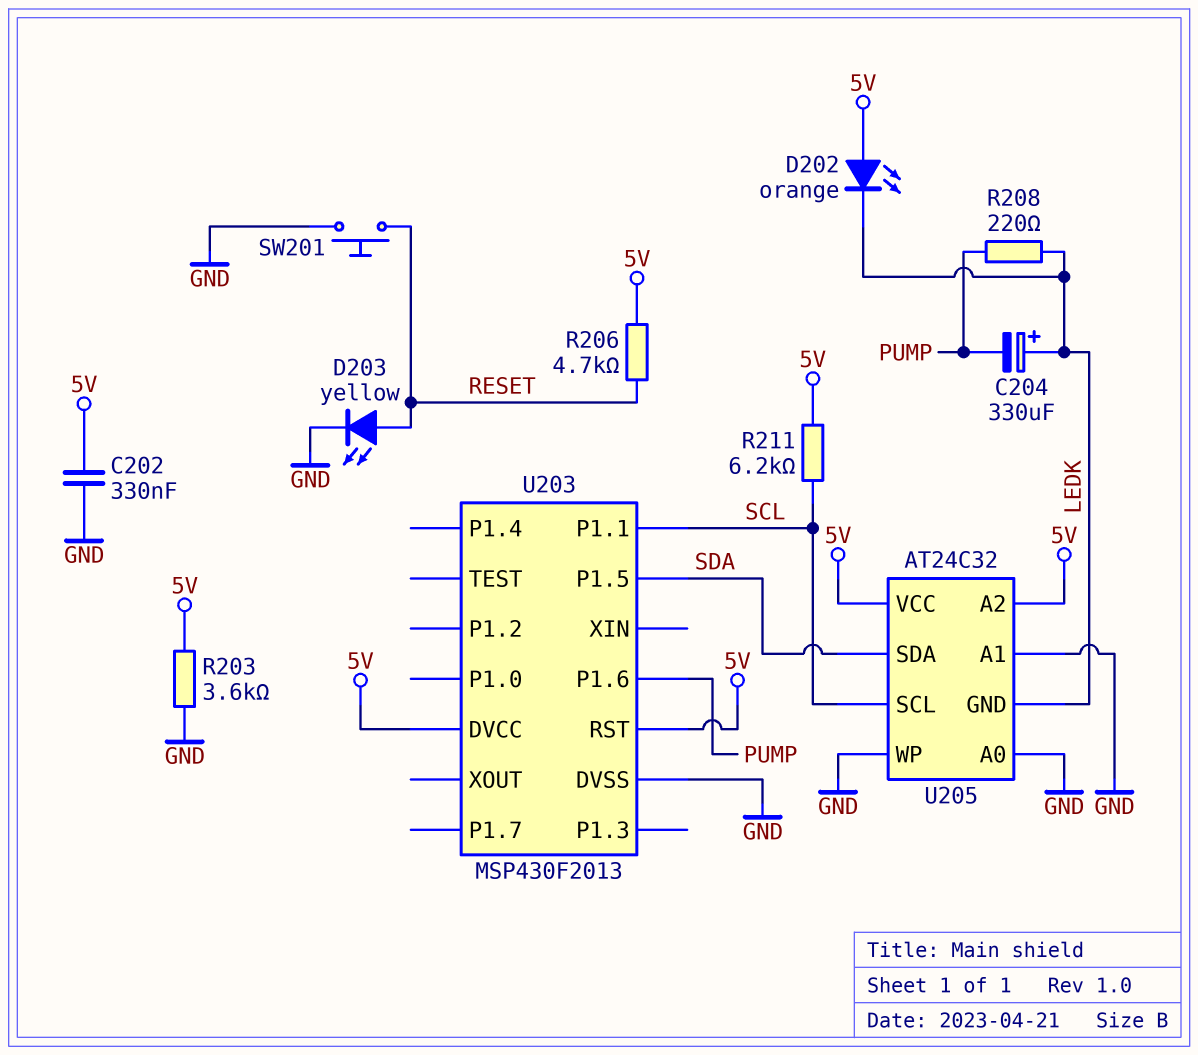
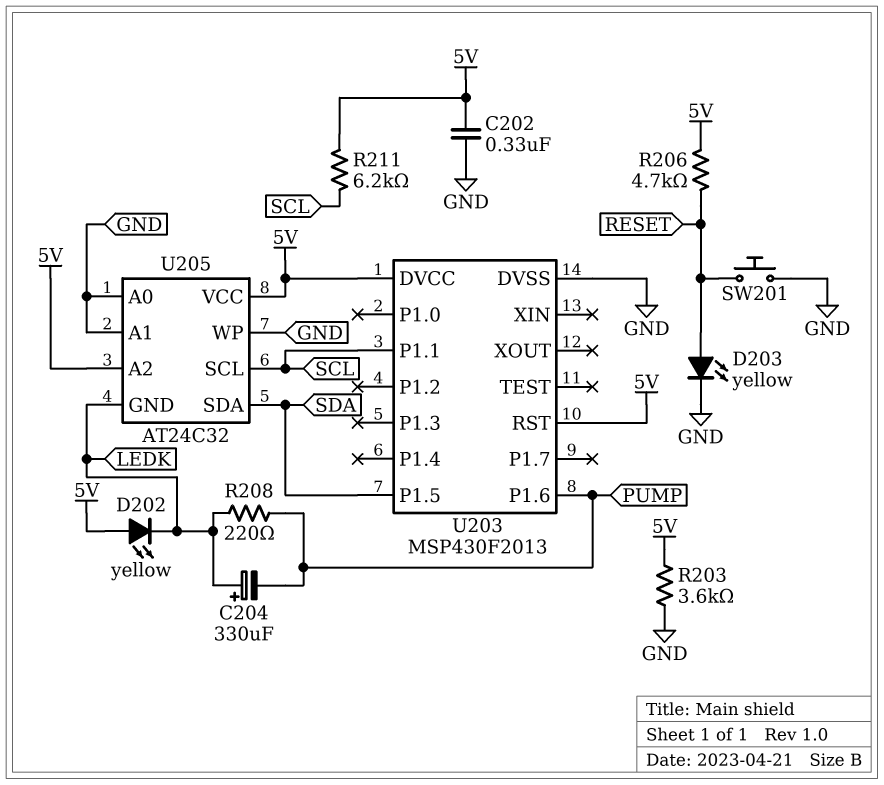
D202: LED orange (A 5V, K LEDK) -> LED yellow (A 5V, K LEDK)

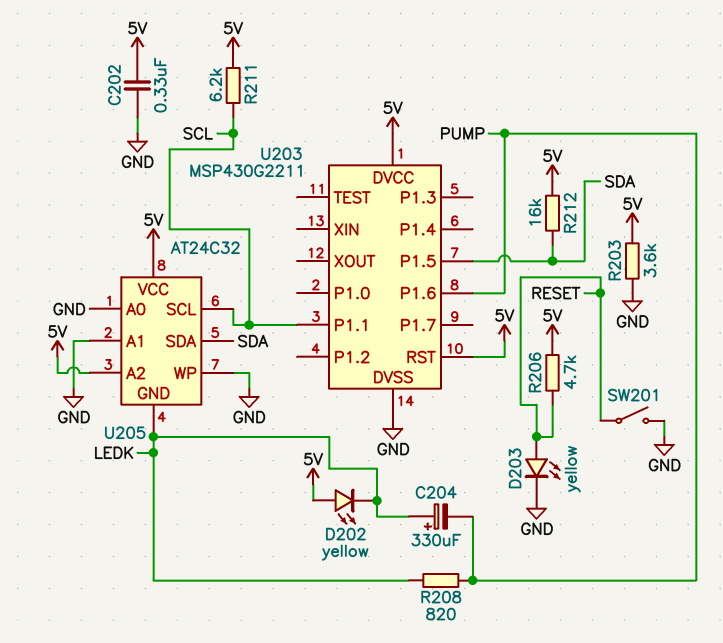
R208: 220 (LEDK, PUMP) -> 820 (LEDK, PUMP)
R212: none -> 16k (5V, SDA)
SW201: button (GND, RESET) -> switch (GND, RESET)
U203: MSP430F2013 -> MSP430G2211

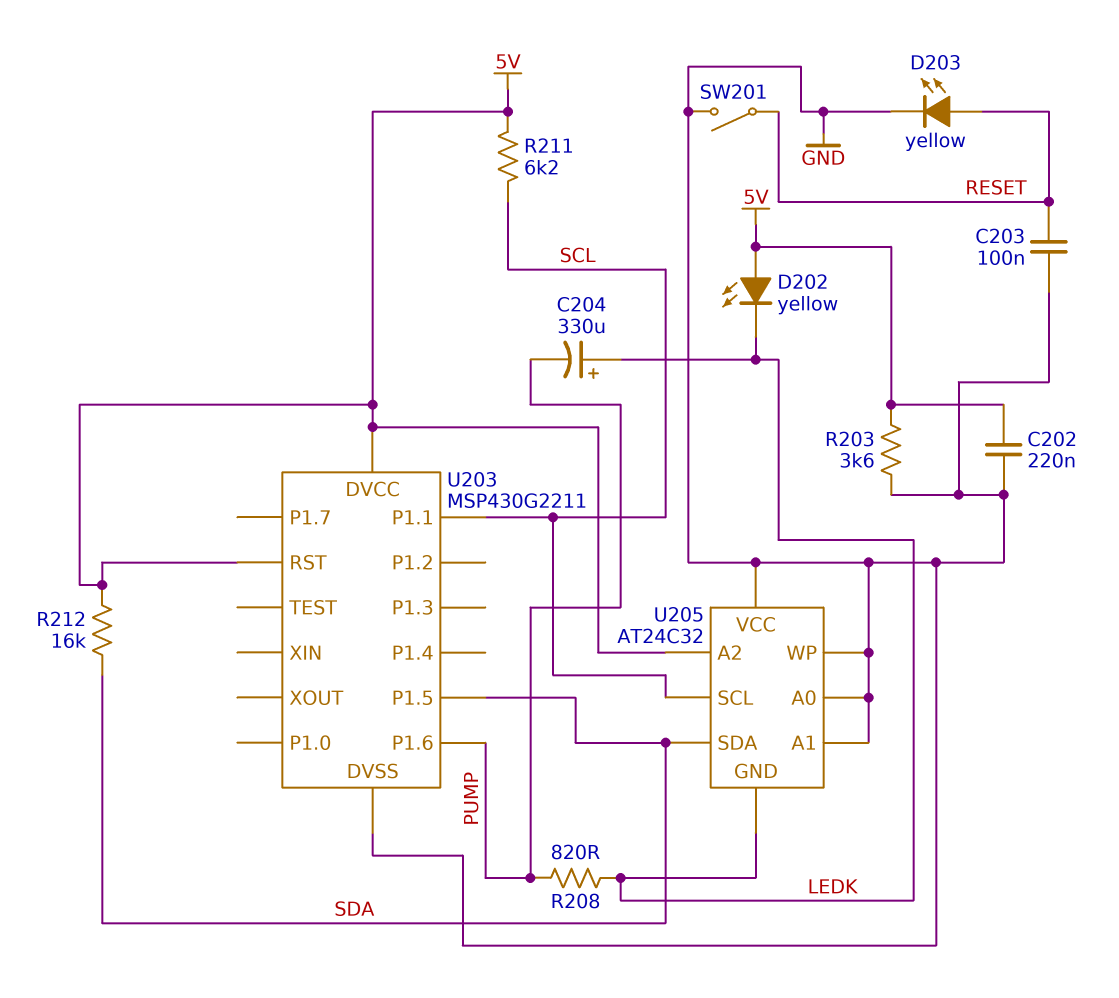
C202: 330nF (5V, GND) -> 220nF (5V, GND)
C203: none -> 100nF (GND, RESET)
R206: 4.7k (5V, RESET) -> none
U205 pin VCC: 5V -> GND

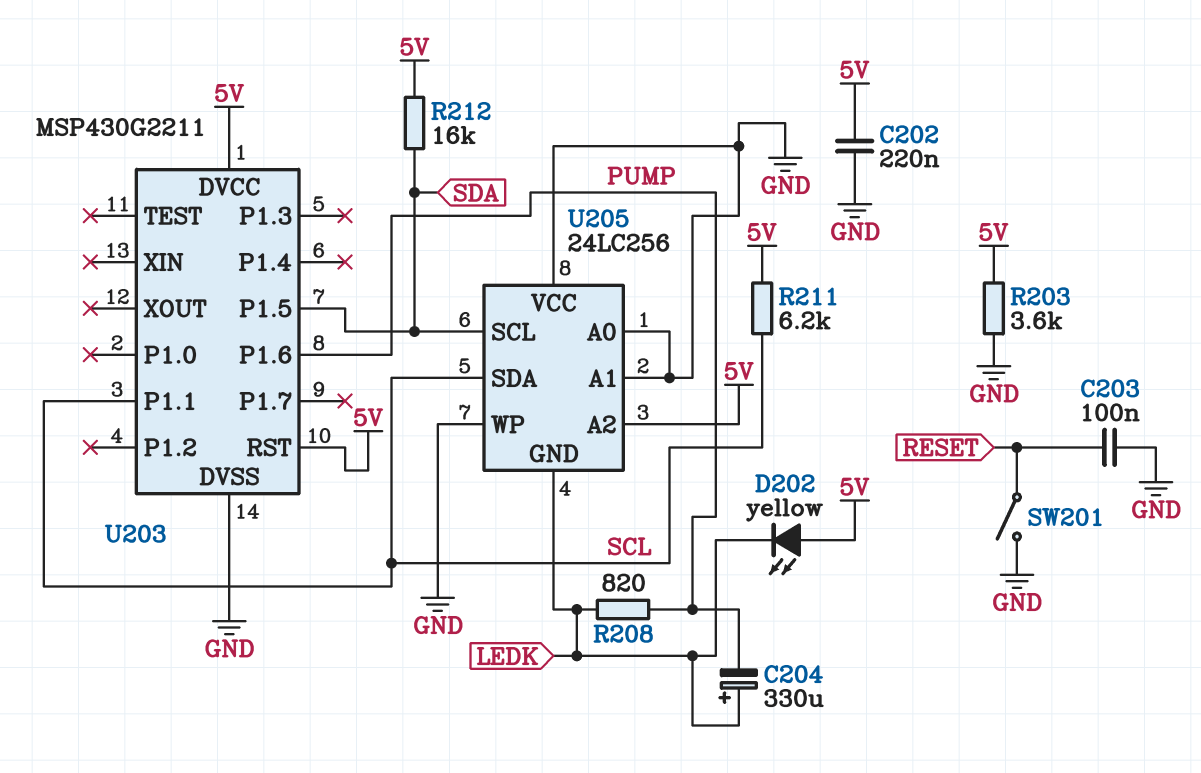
D203: LED yellow (A RESET, K GND) -> none
U205: AT24C32 -> 24LC256
U205 pin SCL: SCL -> SDA
U205 pin SDA: SDA -> SCL

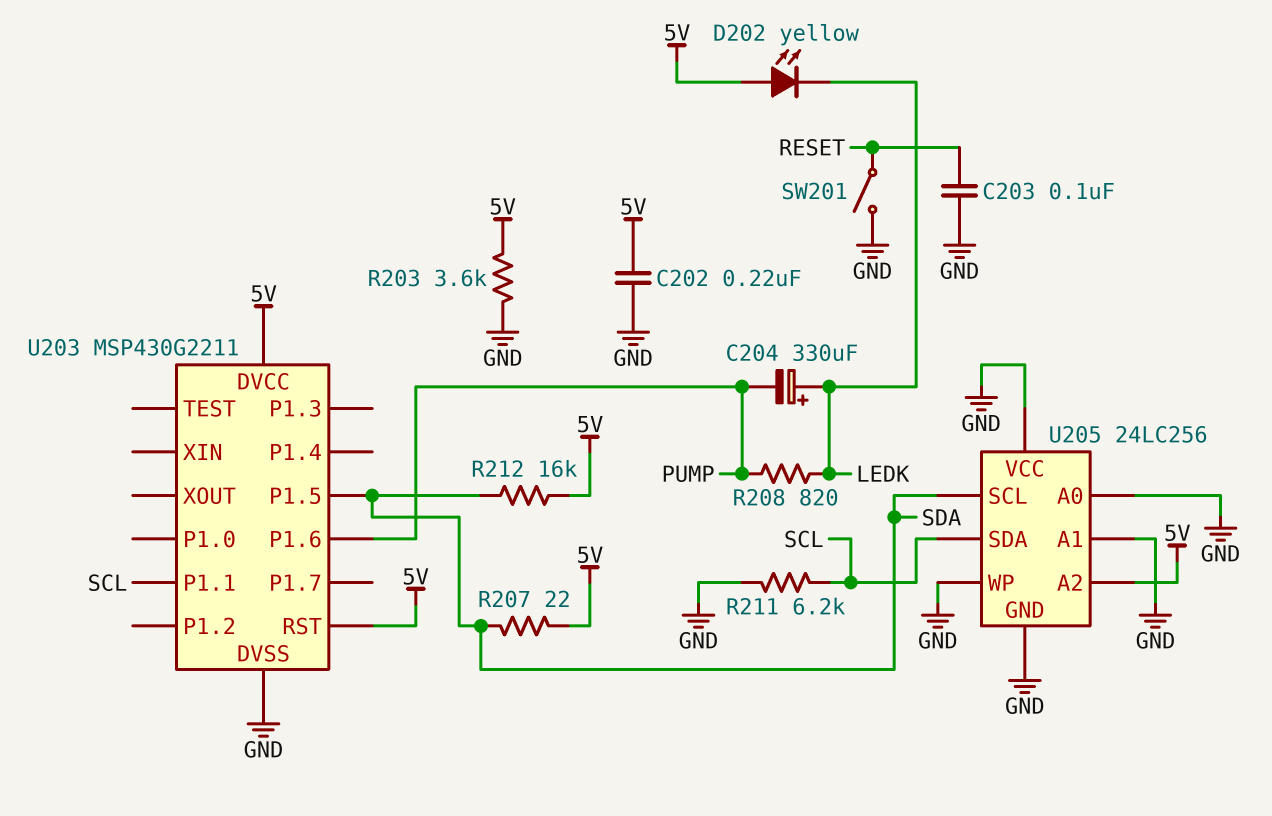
R207: none -> 22 (5V, SDA)
R211: 6.2k (5V, SCL) -> 6.2k (GND, SCL)
U205 pin GND: LEDK -> GND

